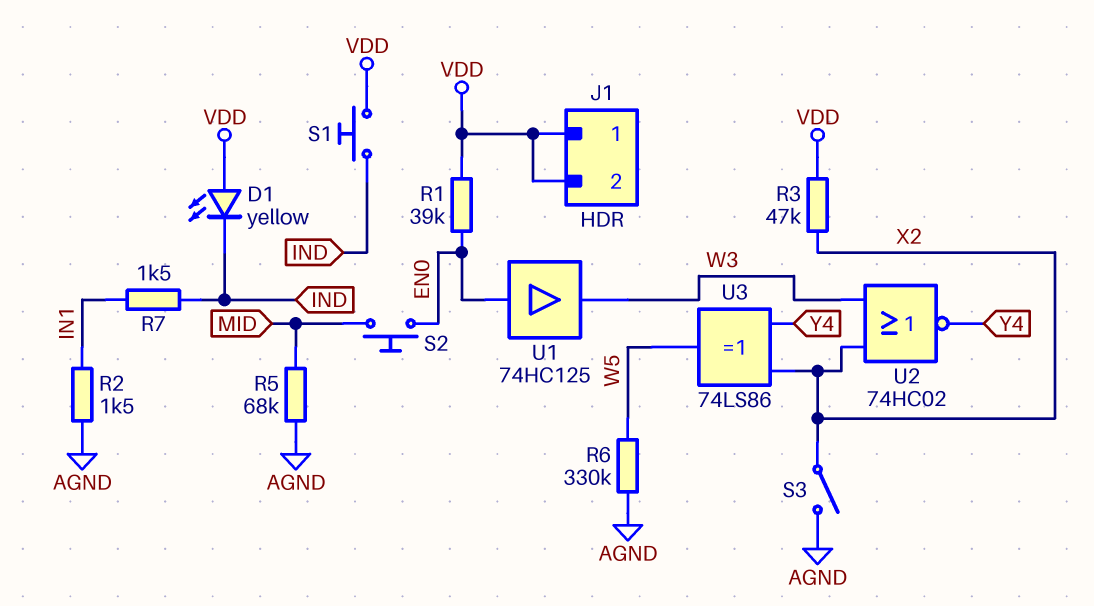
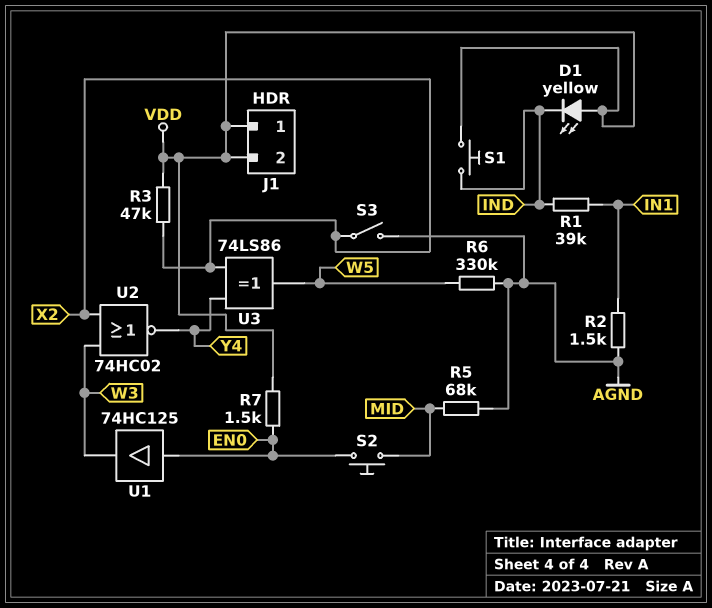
R1: 39k (EN0, VDD) -> 39k (IN1, IND)
R7: 1.5k (IN1, IND) -> 1.5k (EN0, VDD)

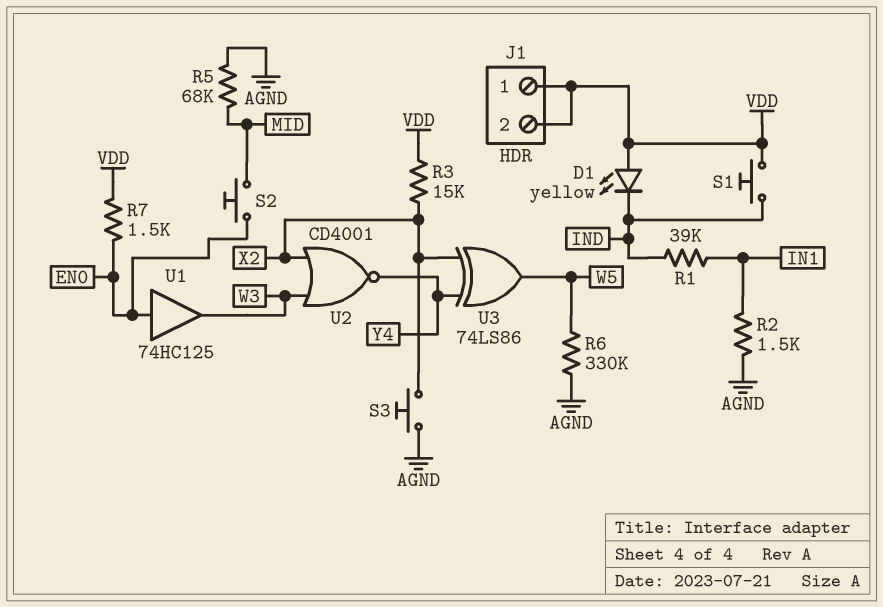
R3: 47k (VDD, X2) -> 15k (VDD, X2)
S3: switch (AGND, X2) -> button (AGND, X2)
U2: NOR 74HC02 (in W3, in X2, out Y4) -> NOR CD4001 (in W3, in X2, out Y4)

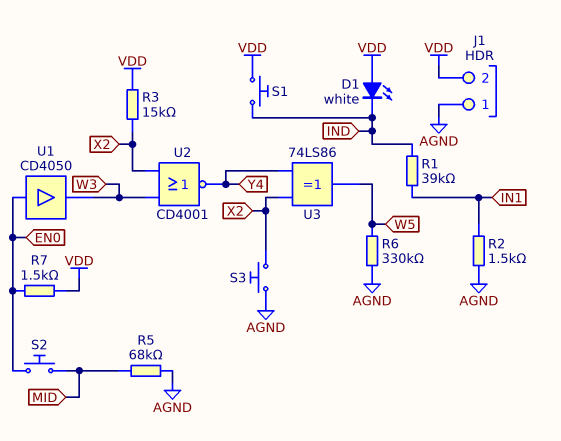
D1: LED yellow (A VDD, K IND) -> LED white (A VDD, K IND)
J1 pin 1: VDD -> AGND
U1: buffer 74HC125 (in EN0, out W3) -> buffer CD4050 (in EN0, out W3)

